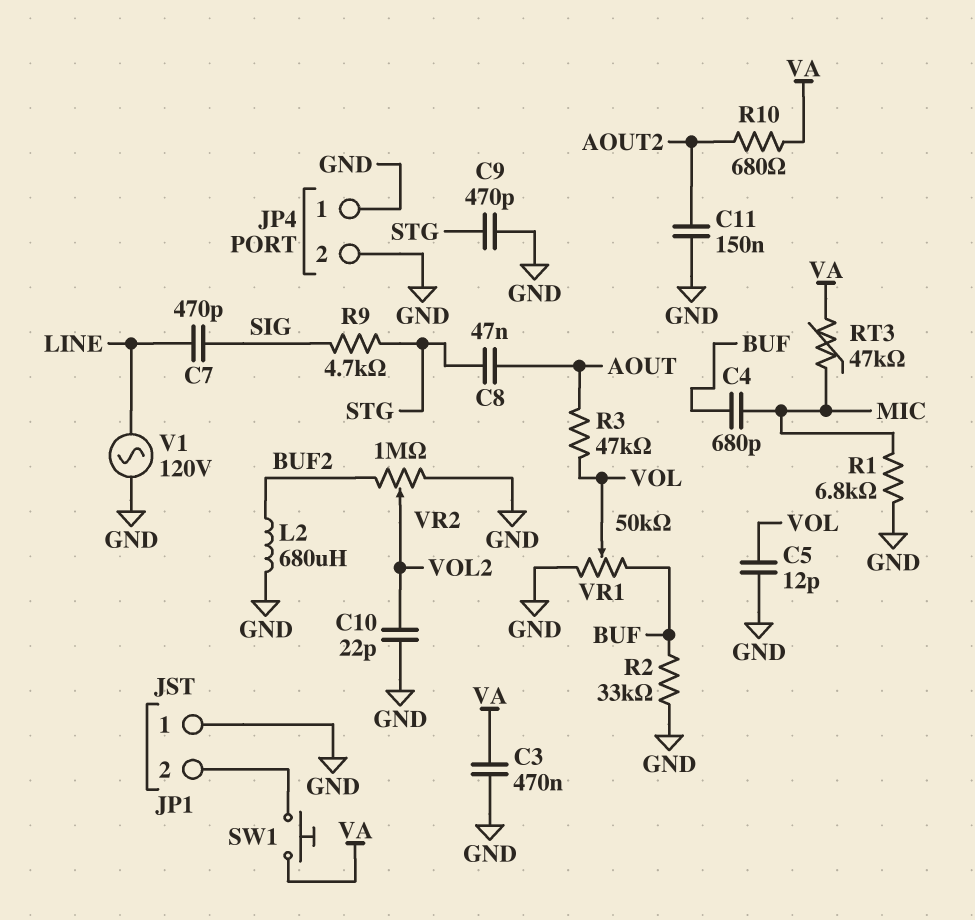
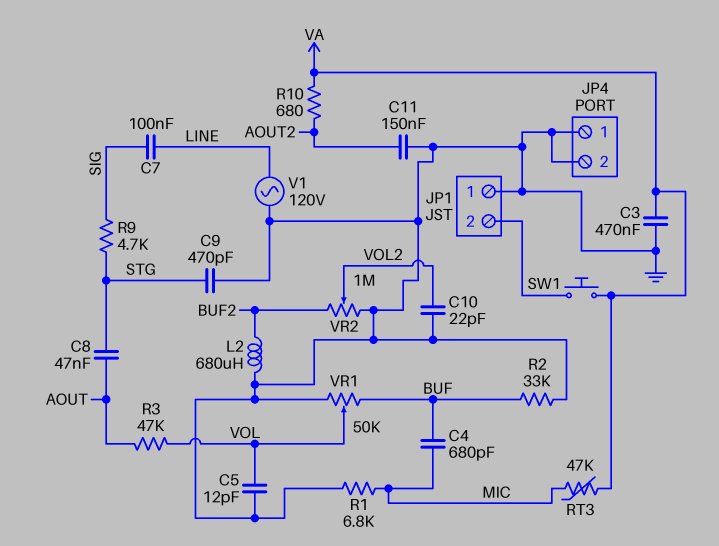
C7: 470pF (LINE, SIG) -> 100nF (LINE, SIG)

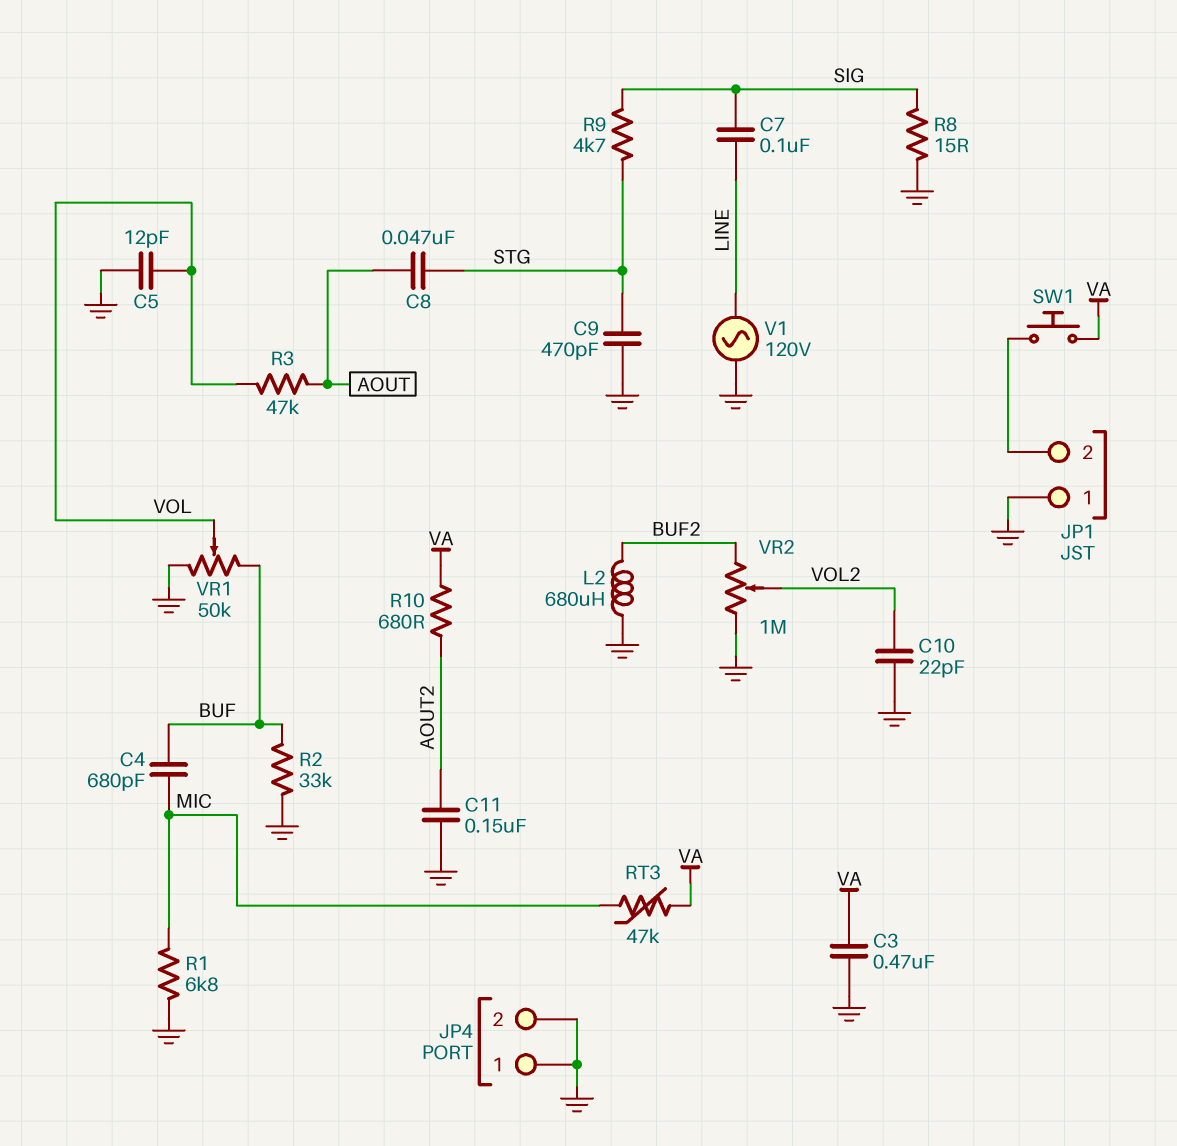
R8: none -> 15 (GND, SIG)

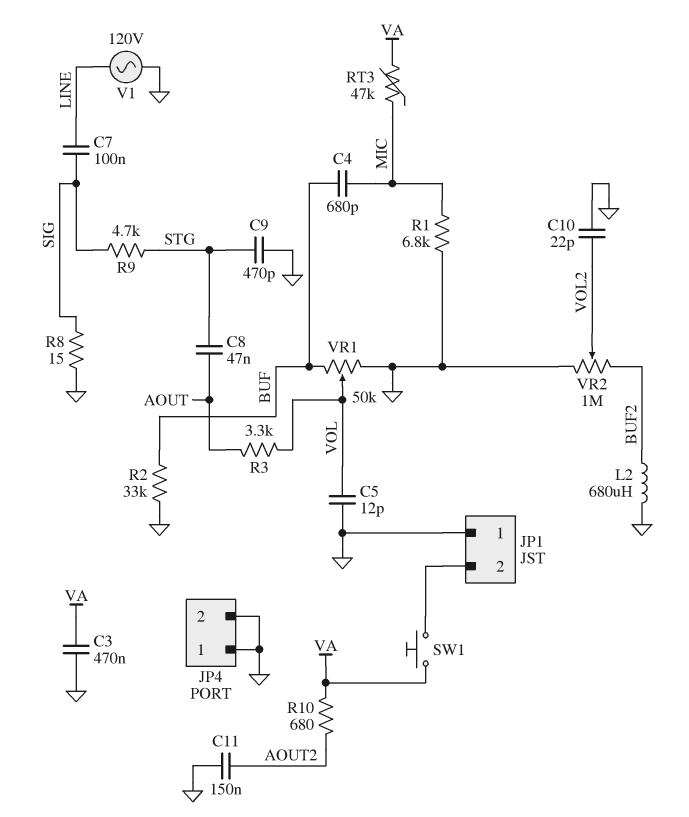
R3: 47k (AOUT, VOL) -> 3.3k (AOUT, VOL)

